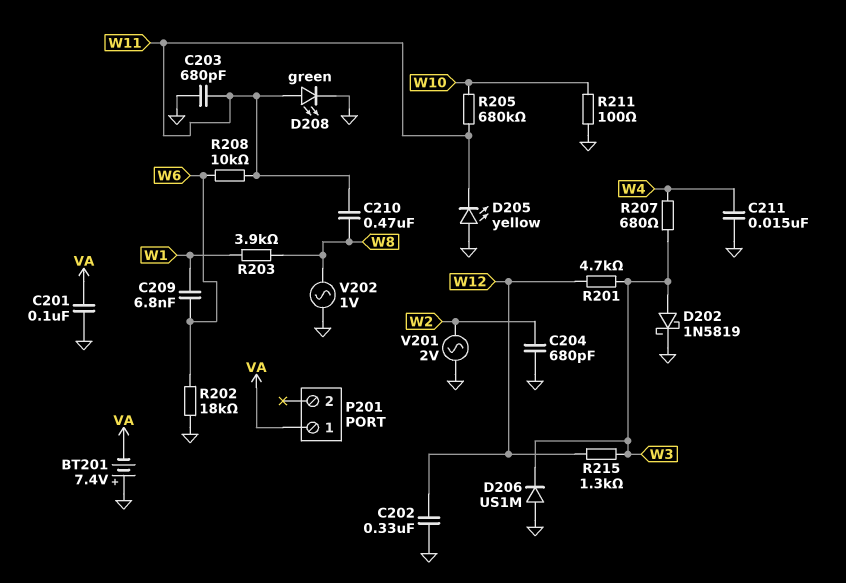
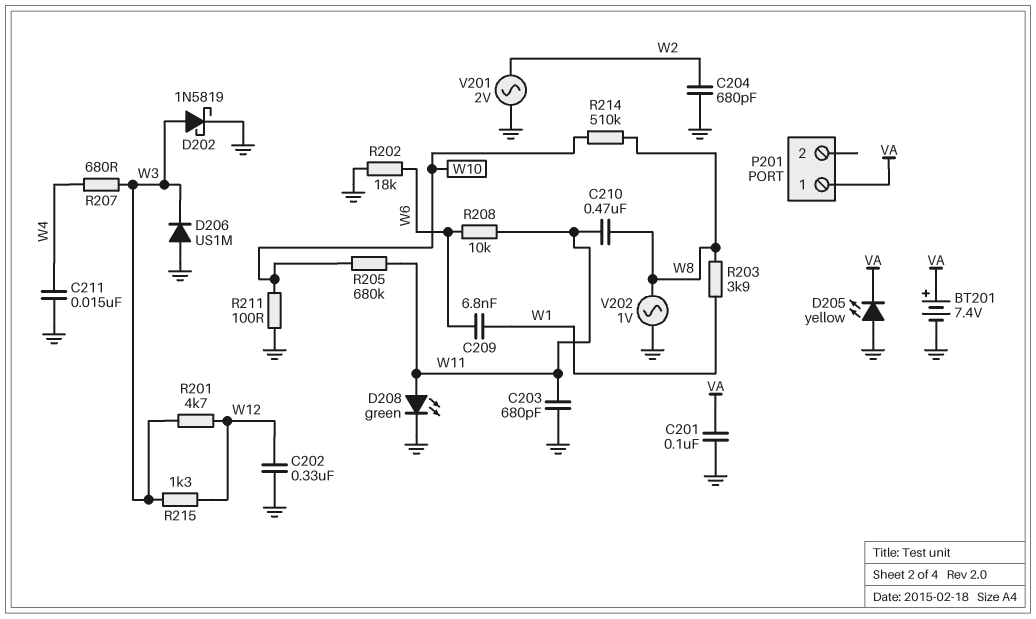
BT201: 7.4V (plus GND, minus VA) -> 7.4V (plus VA, minus GND)
D205: LED yellow (A GND, K W11) -> LED yellow (A GND, K VA)
R214: none -> 510k (W8, W10)

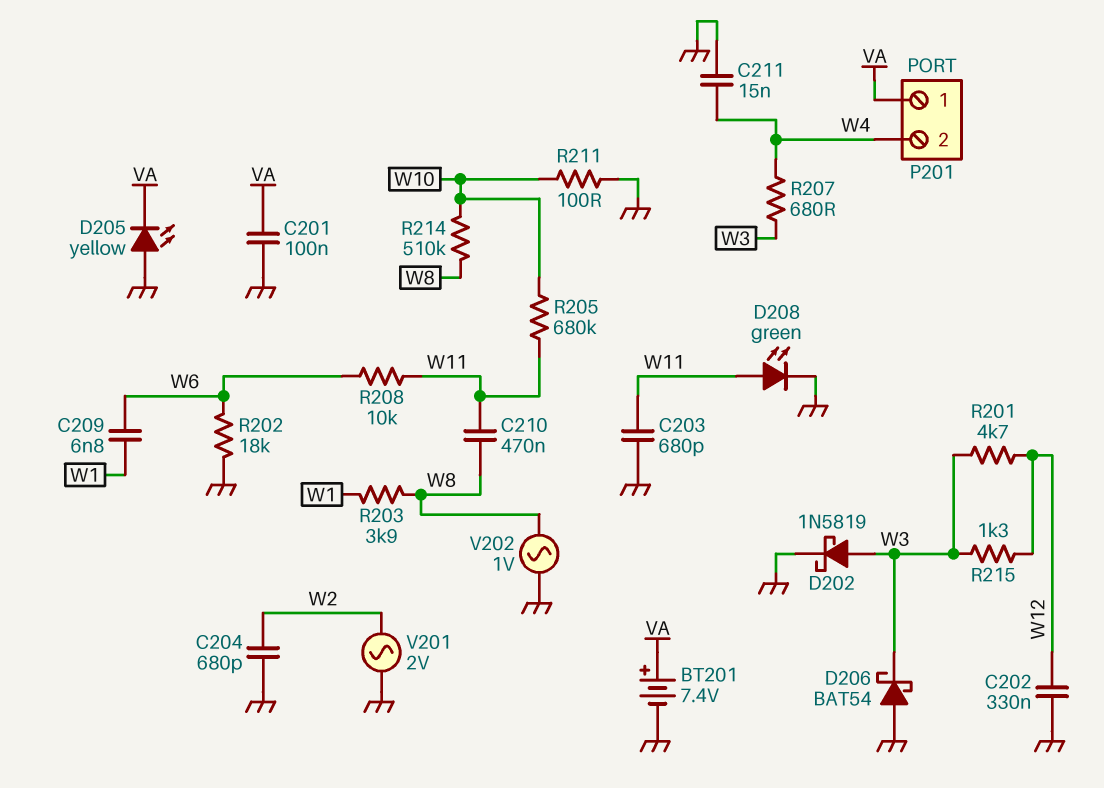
D206: diode US1M (A GND, K W3) -> schottky BAT54 (A GND, K W3)
P201 pin 2: none -> W4

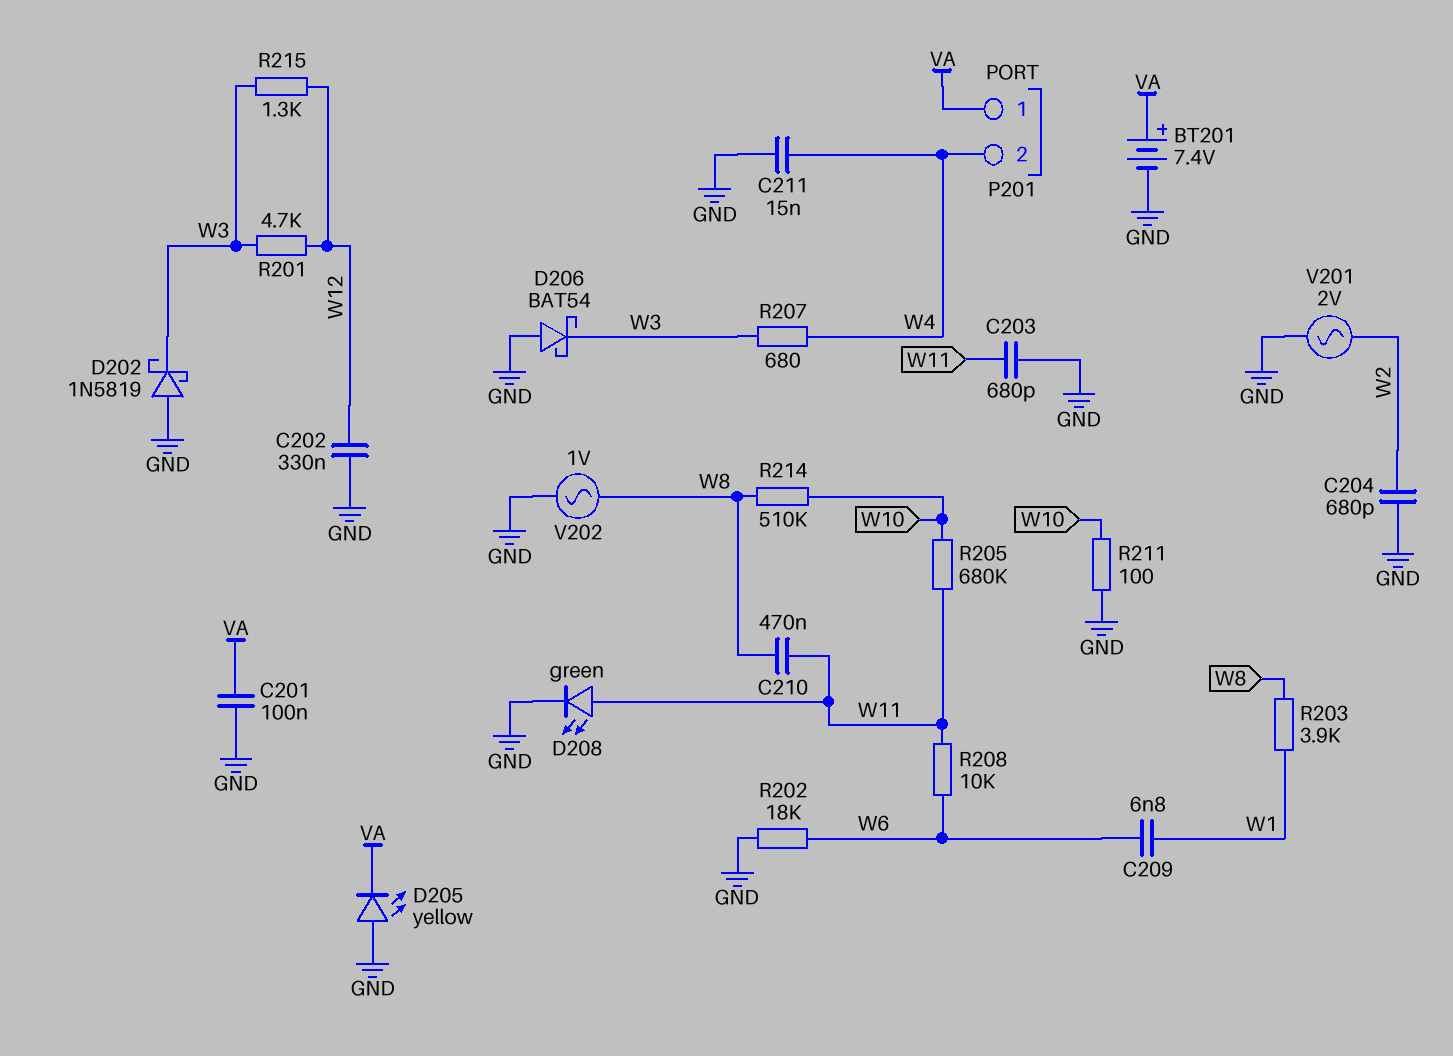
D202: schottky 1N5819 (A W3, K GND) -> schottky 1N5819 (A GND, K W3)

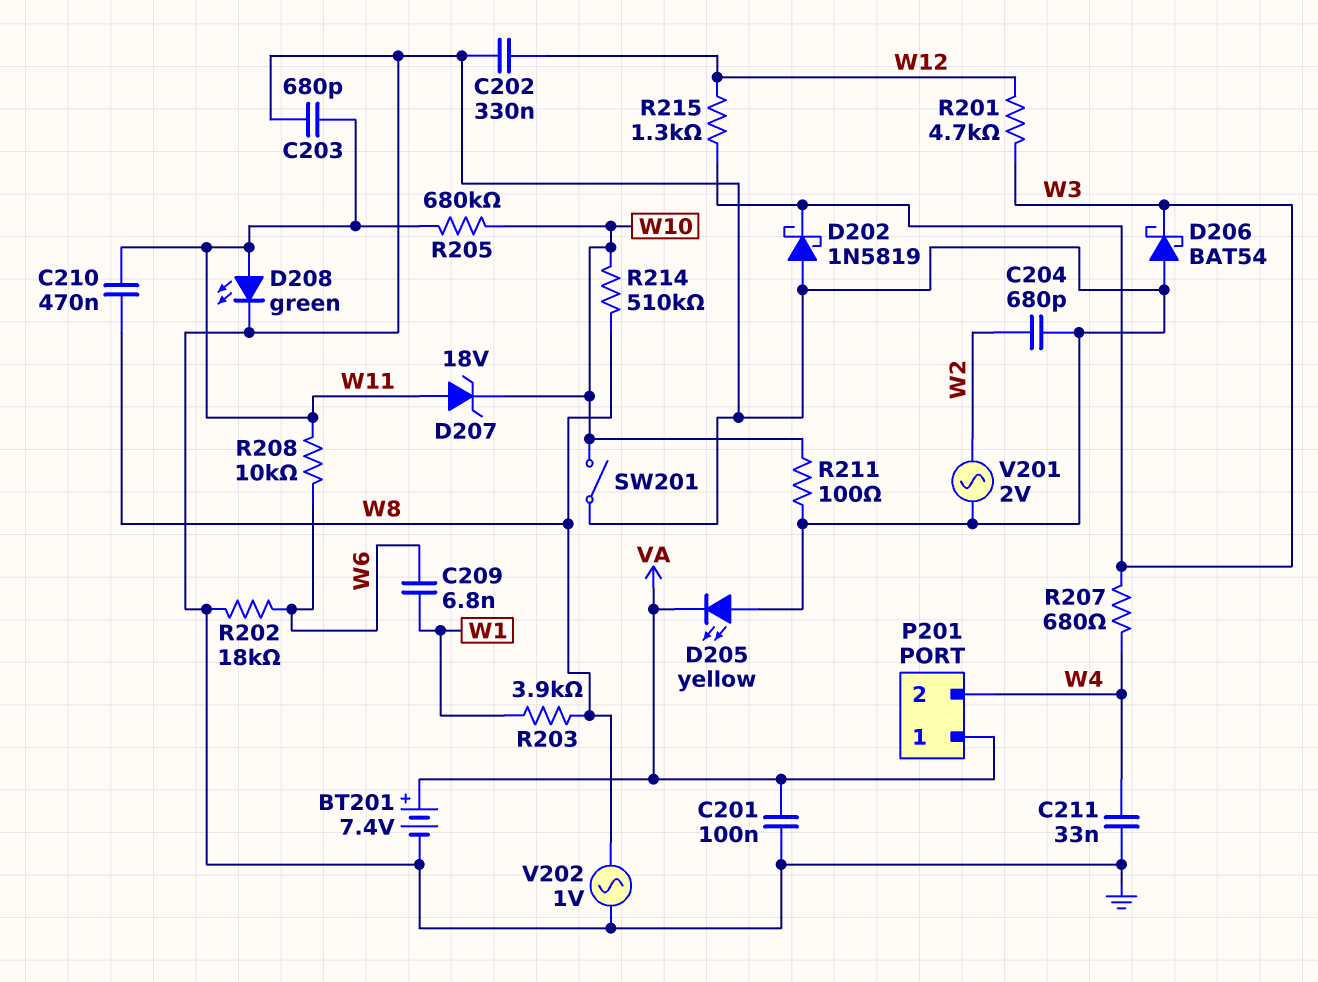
C211: 15nF (GND, W4) -> 33nF (GND, W4)
D207: none -> zener 18V (A W11, K W10)
SW201: none -> switch (GND, W10)

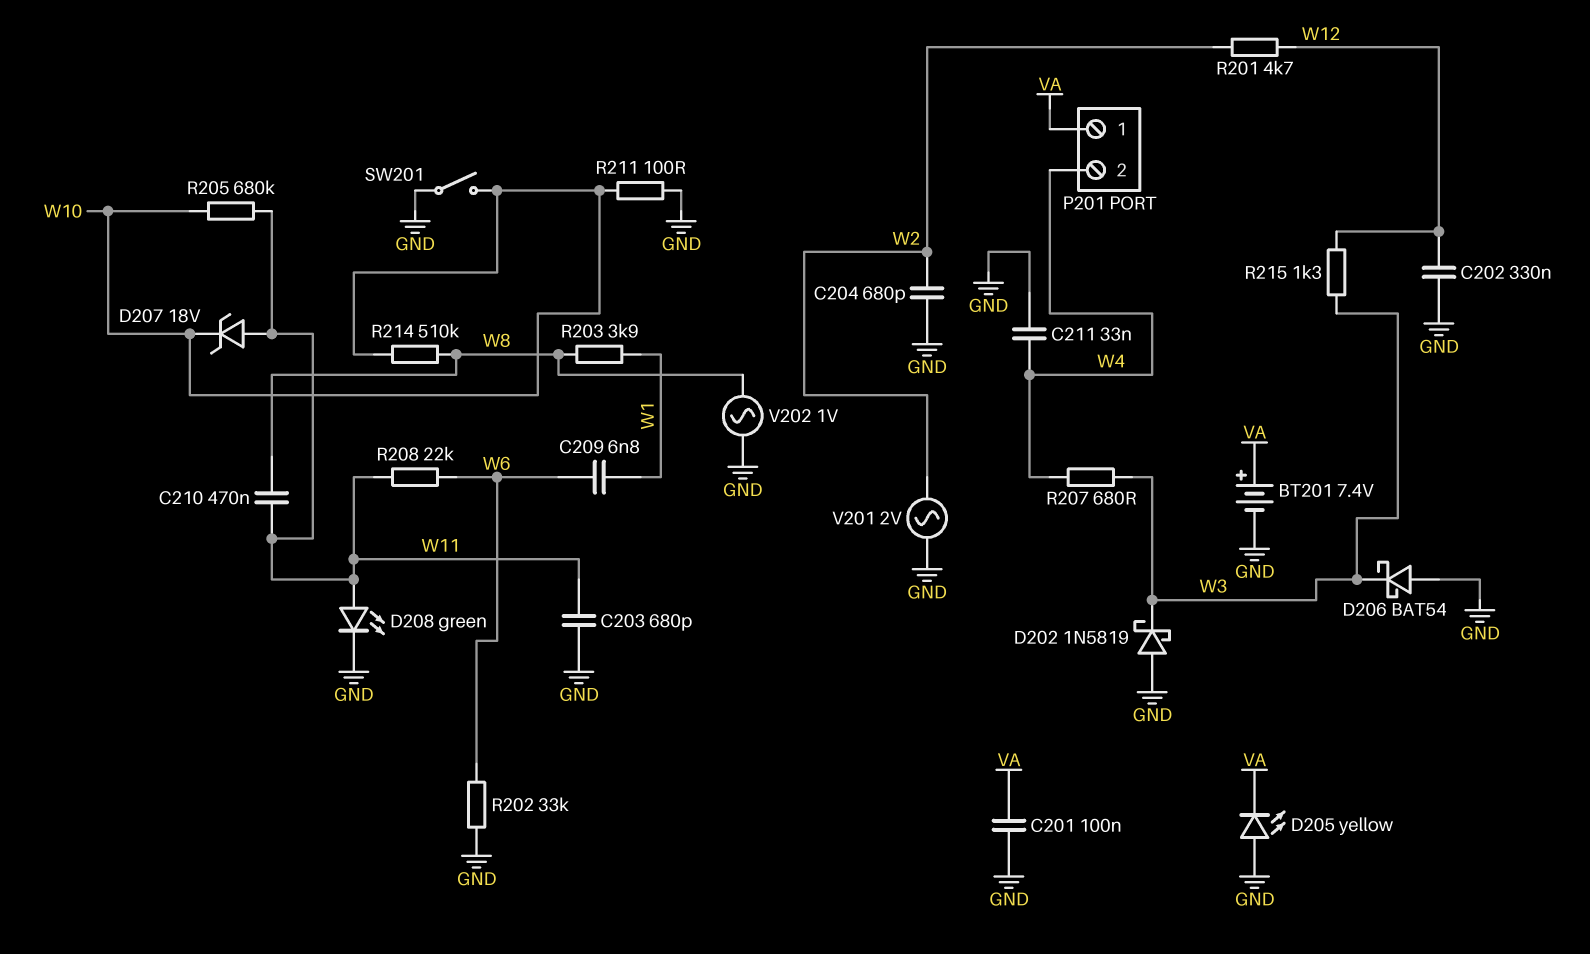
R201: 4.7k (W3, W12) -> 4.7k (W2, W12)
R202: 18k (GND, W6) -> 33k (GND, W6)
R208: 10k (W6, W11) -> 22k (W6, W11)

